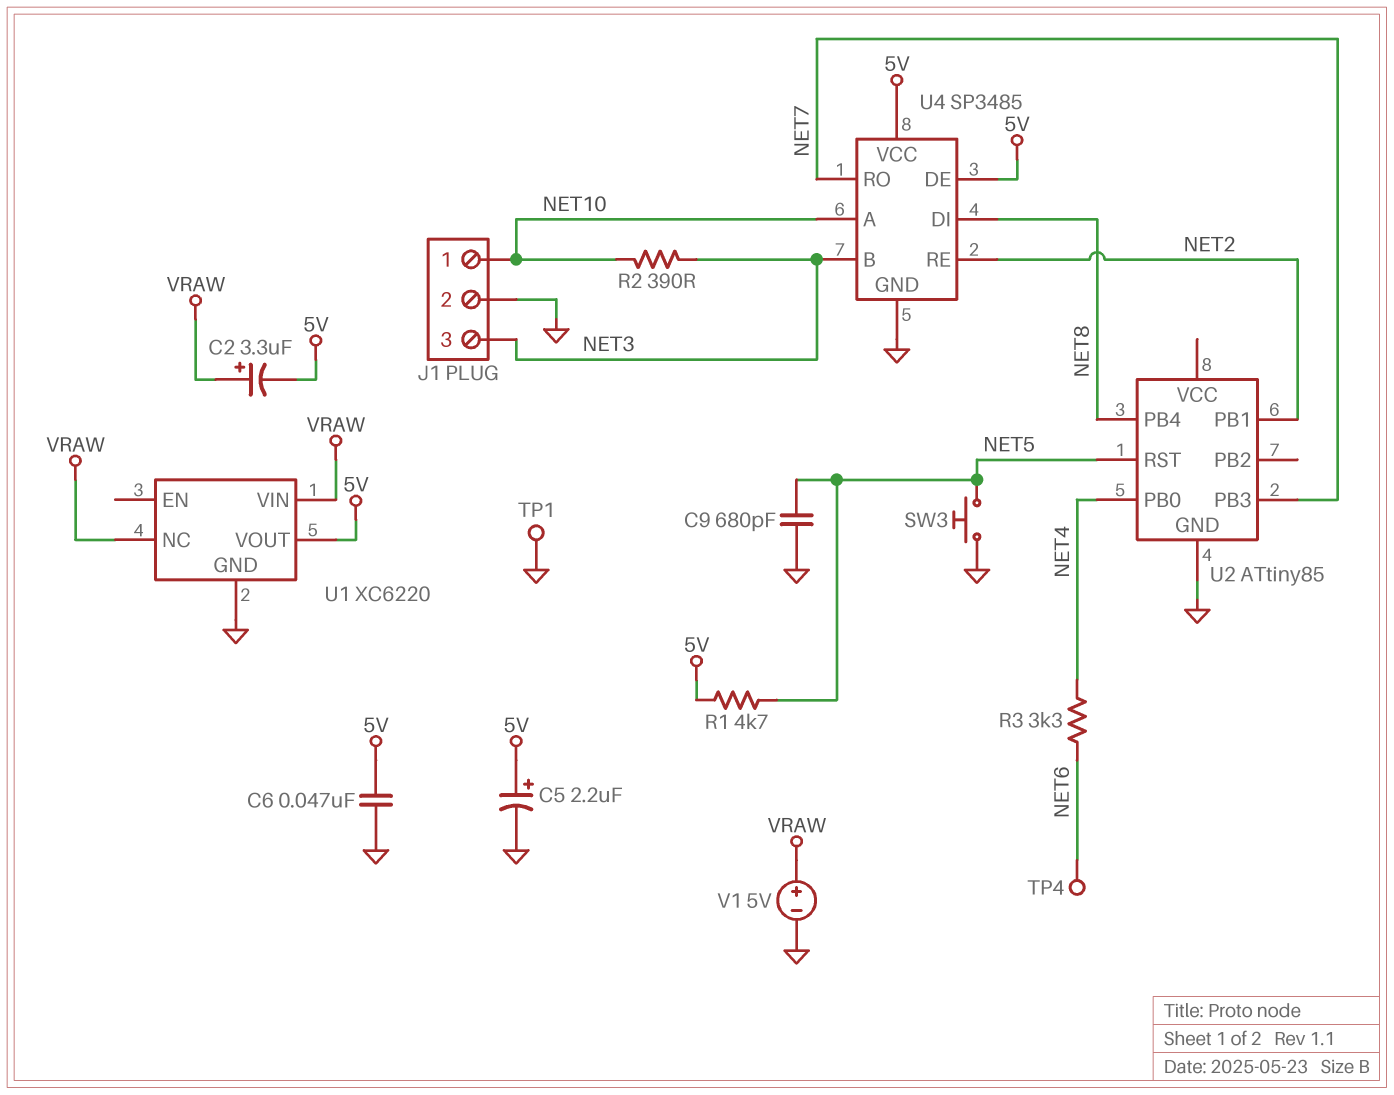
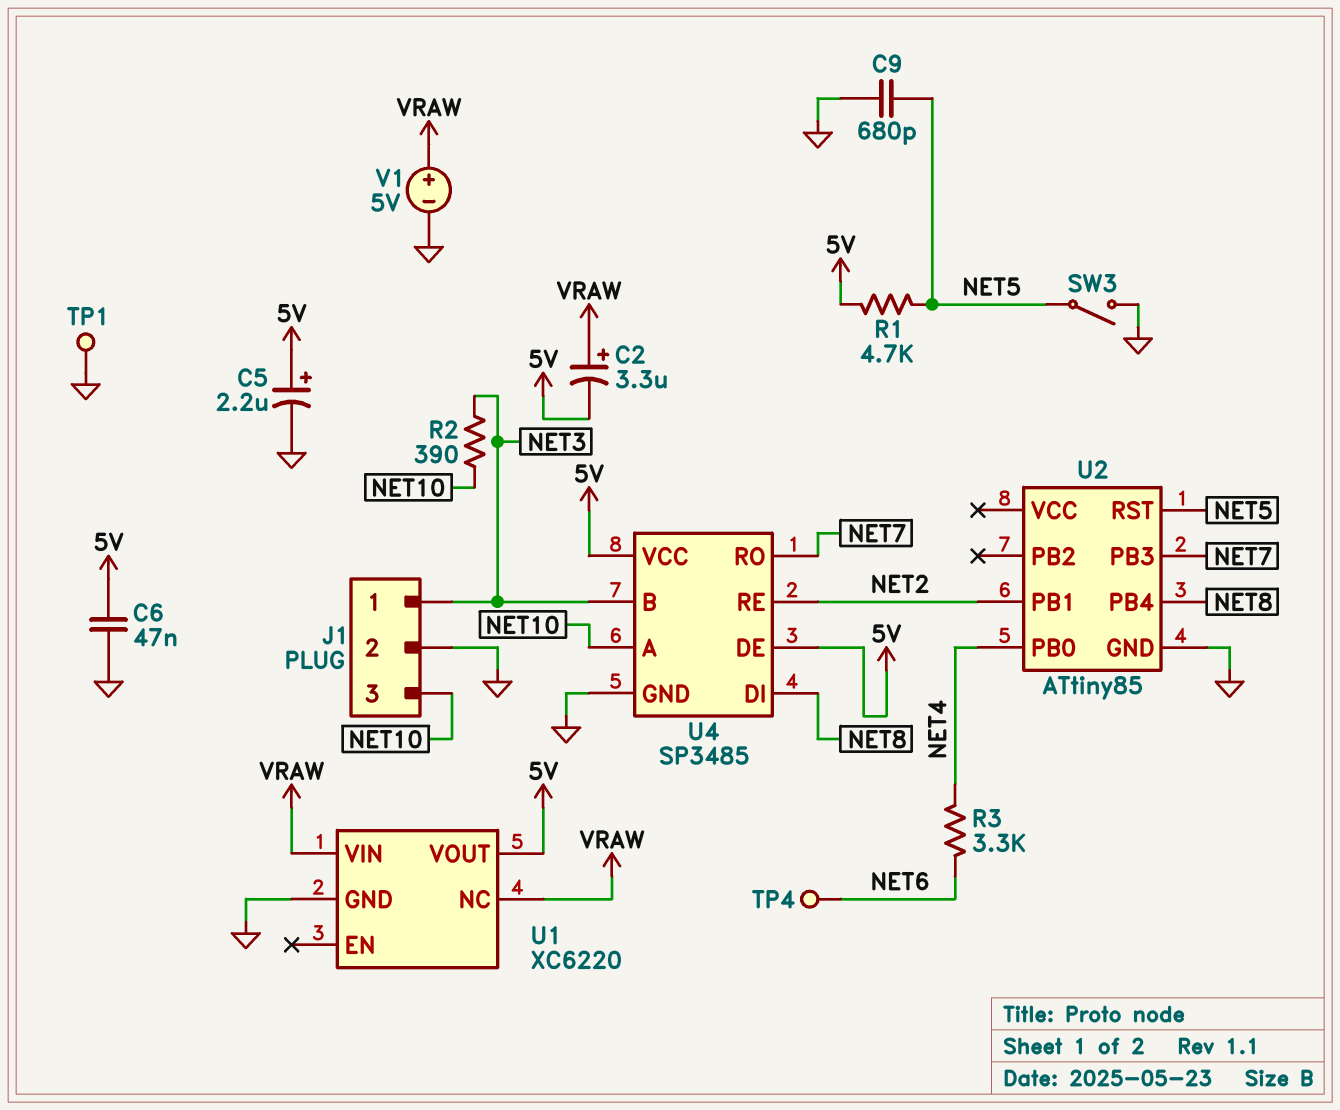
J1 pin 1: NET10 -> NET3
J1 pin 3: NET3 -> NET10
SW3: button (GND, NET5) -> switch (GND, NET5)

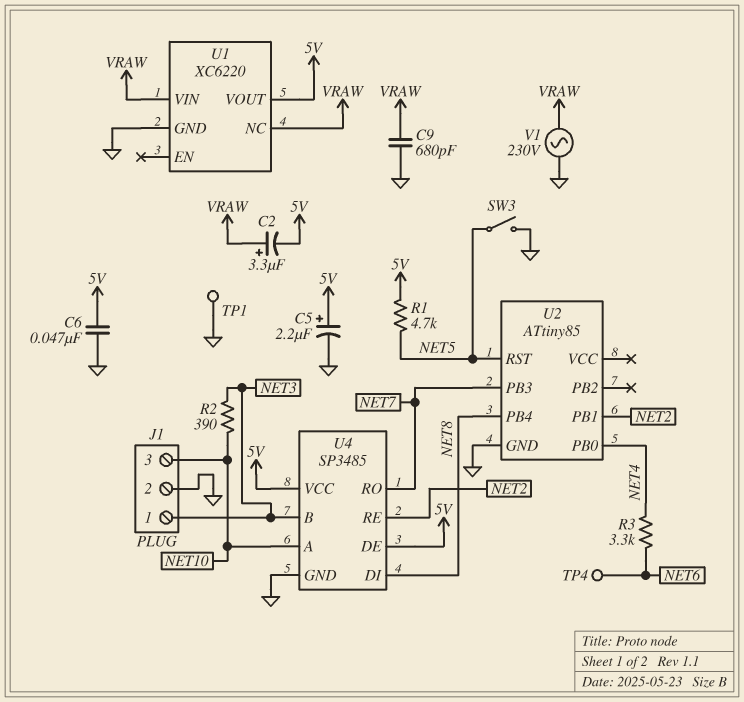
C9: 680pF (GND, NET5) -> 680pF (GND, VRAW)
V1: 5V (plus VRAW, minus GND) -> AC 230V (GND, VRAW)

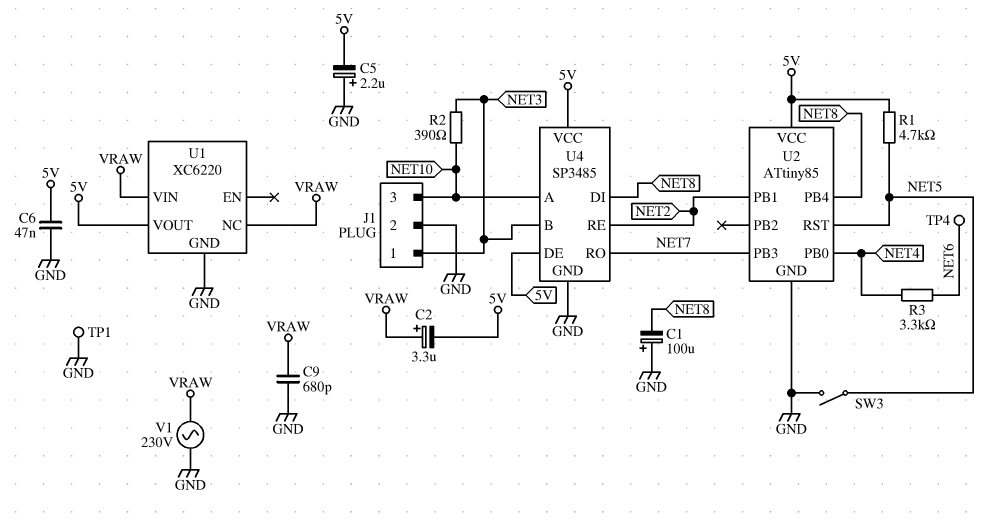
C1: none -> 100uF (plus GND, minus NET8)
C5: 2.2uF (plus 5V, minus GND) -> 2.2uF (plus GND, minus 5V)
U2 pin VCC: none -> 5V

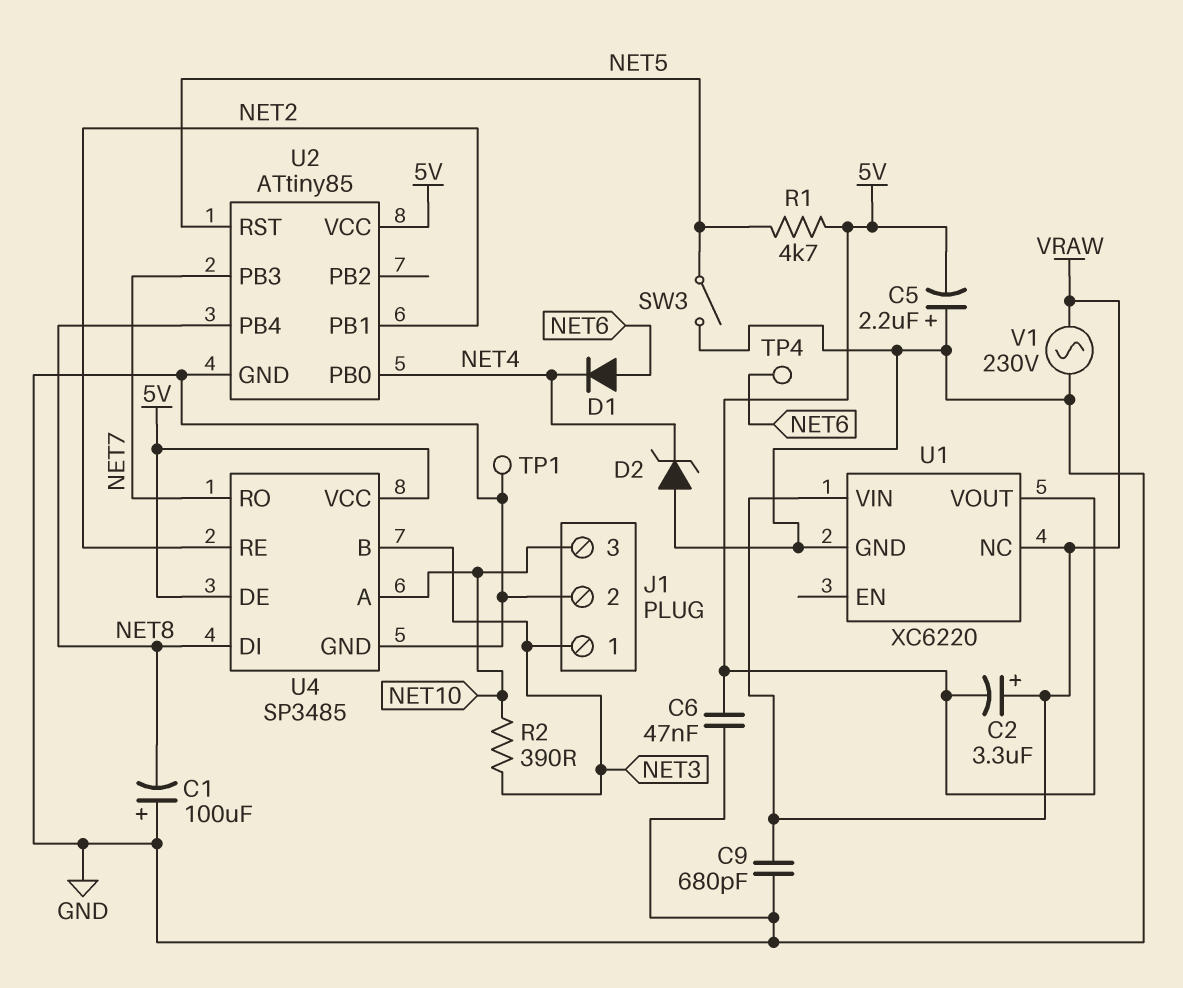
D1: none -> diode (A NET6, K NET4)
D2: none -> zener (A GND, K NET4)
R3: 3.3k (NET4, NET6) -> none

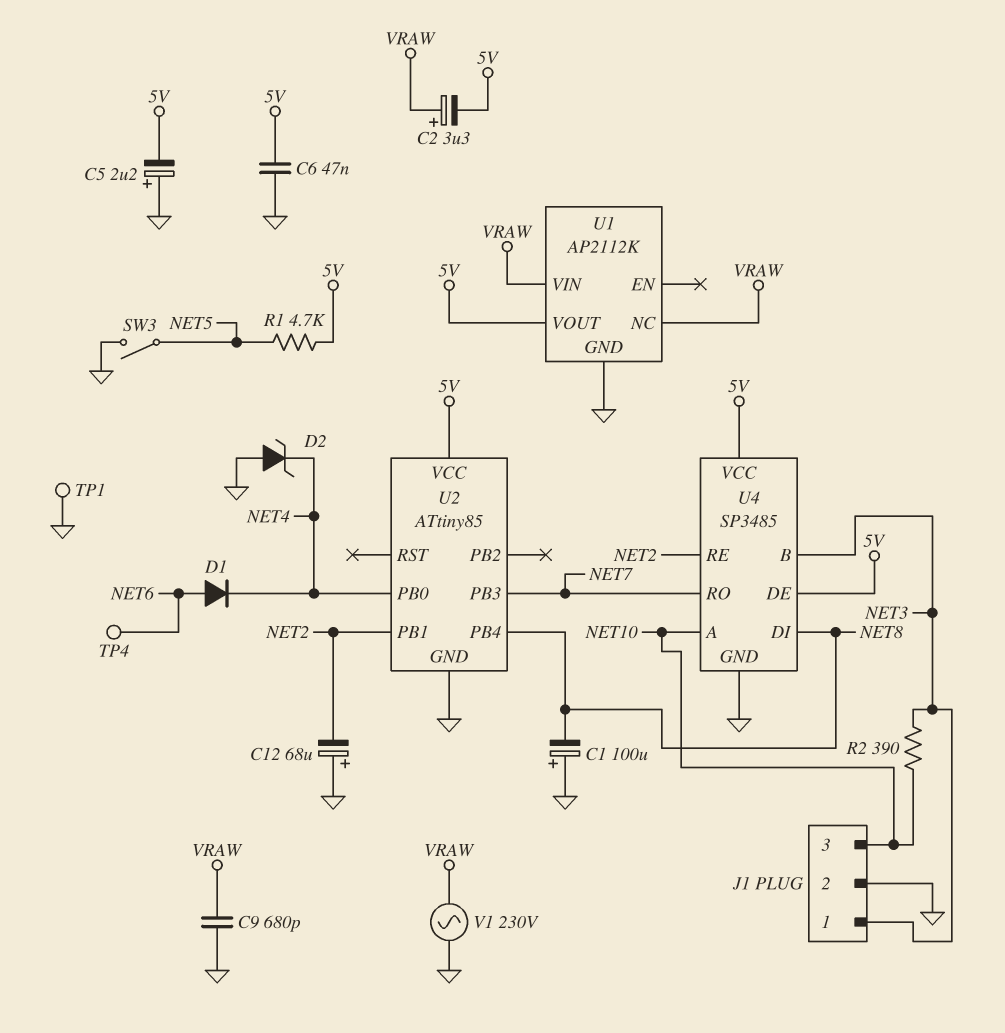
C12: none -> 68uF (plus GND, minus NET2)
U1: XC6220 -> AP2112K
U2 pin RST: NET5 -> none

